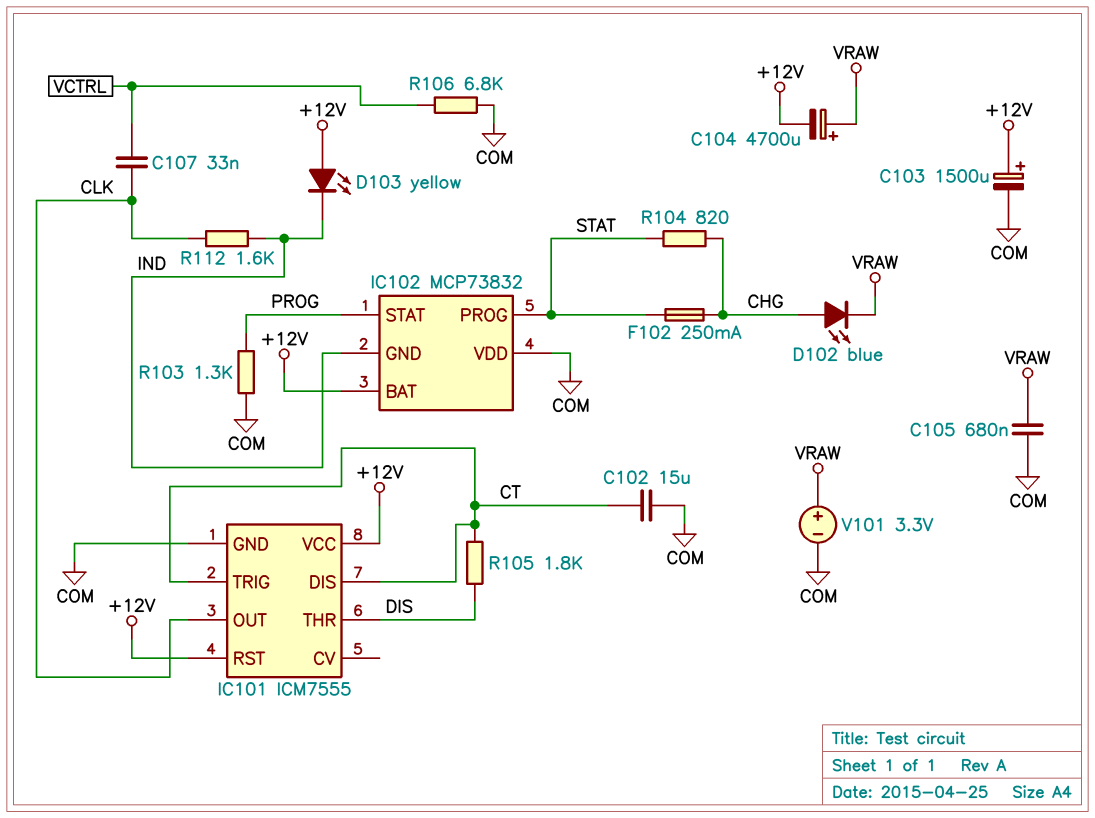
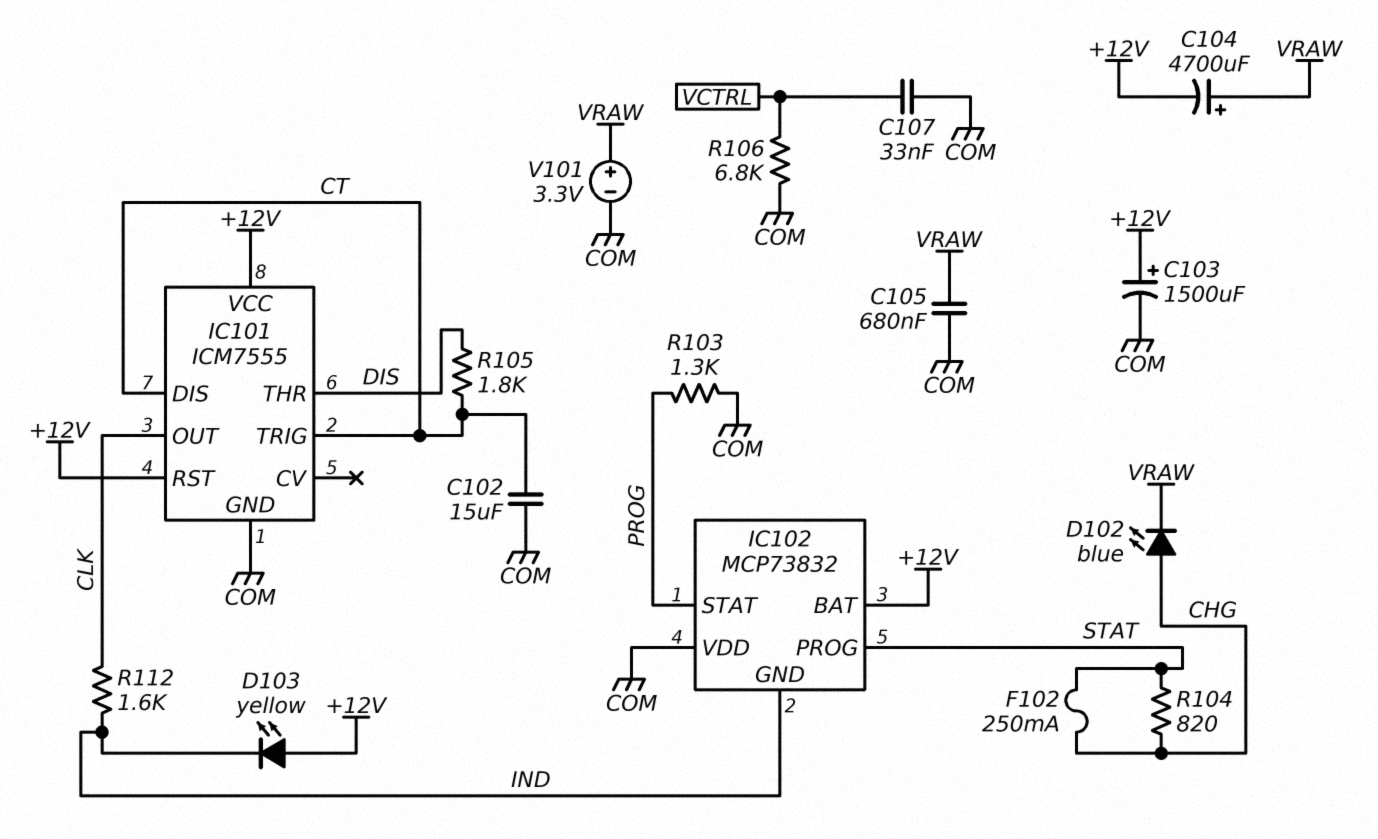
C107: 33nF (CLK, VCTRL) -> 33nF (COM, VCTRL)

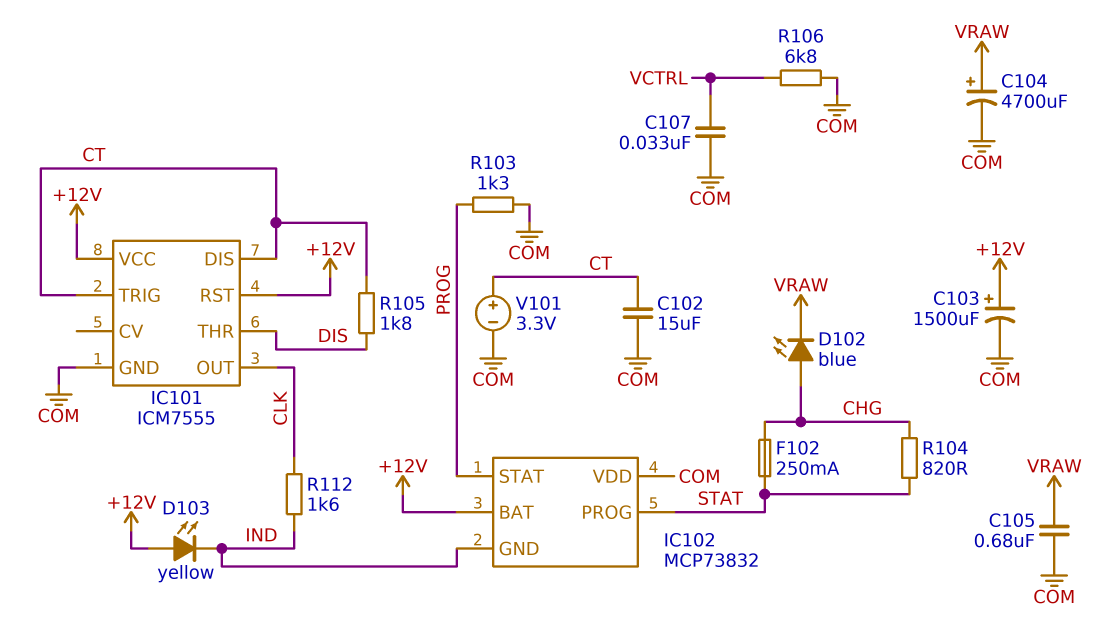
C104: 4700uF (plus VRAW, minus +12V) -> 4700uF (plus VRAW, minus COM)
V101: 3.3V (plus VRAW, minus COM) -> 3.3V (plus CT, minus COM)

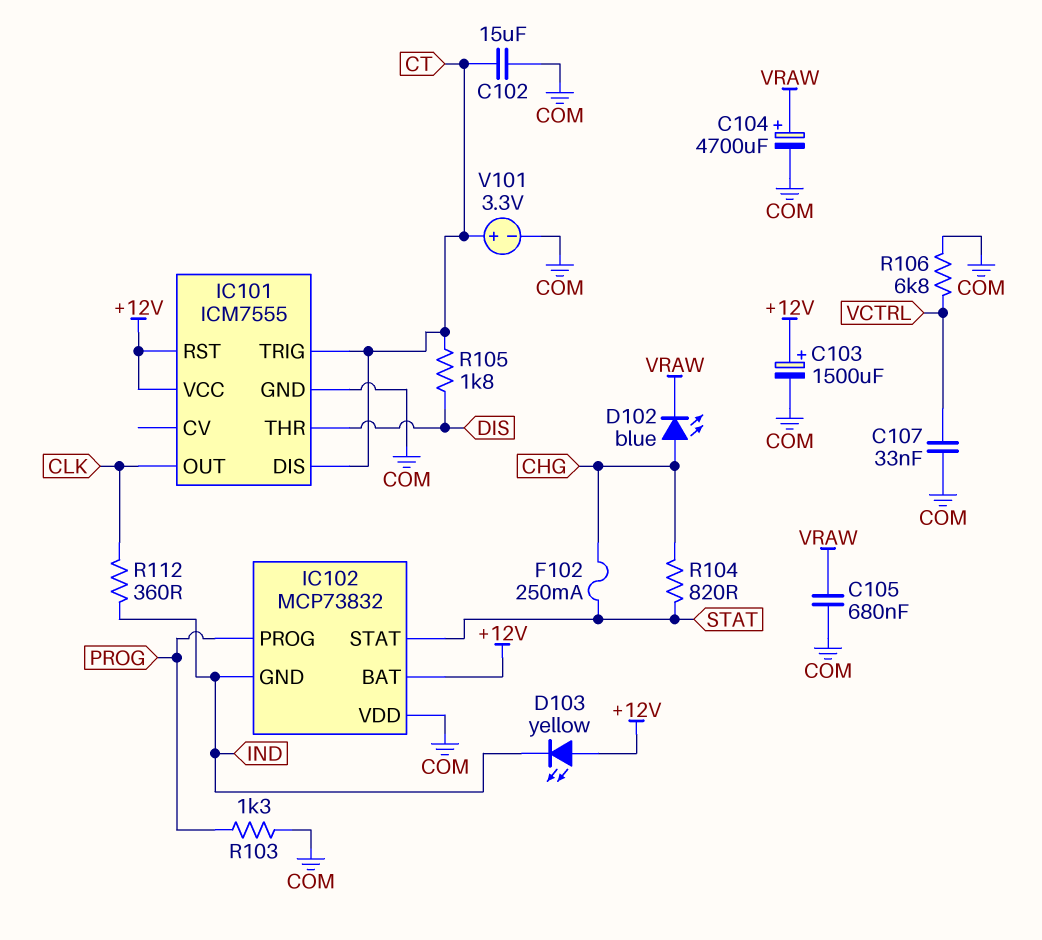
IC102 pin PROG: STAT -> PROG
IC102 pin STAT: PROG -> STAT
R112: 1.6k (CLK, IND) -> 360 (CLK, IND)

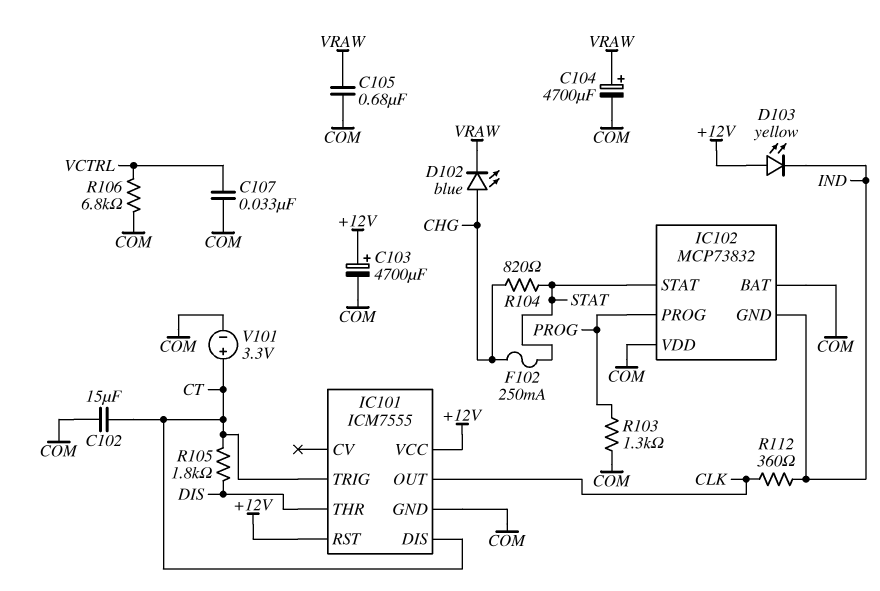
C103: 1500uF (plus +12V, minus COM) -> 4700uF (plus +12V, minus COM)
IC102 pin BAT: +12V -> COM

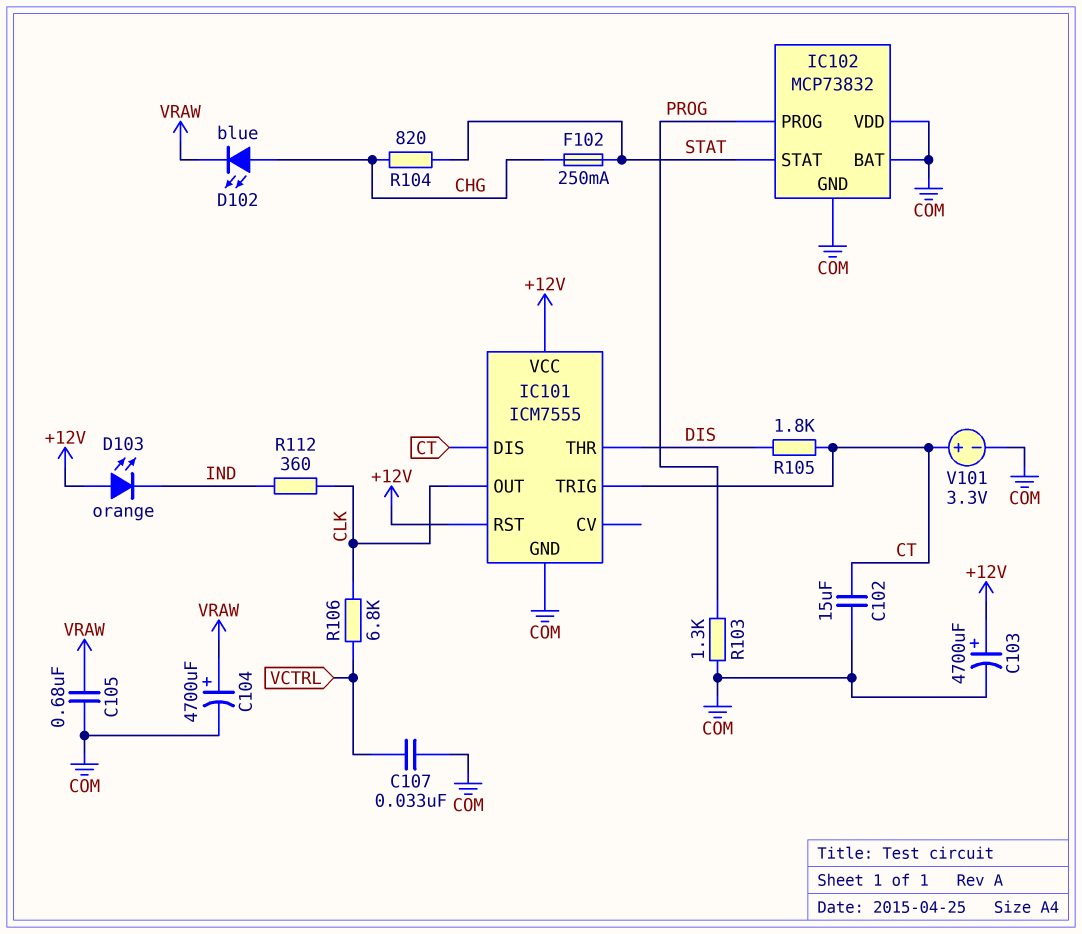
D103: LED yellow (A +12V, K IND) -> LED orange (A +12V, K IND)
IC102 pin GND: IND -> COM
R106: 6.8k (COM, VCTRL) -> 6.8k (CLK, VCTRL)

